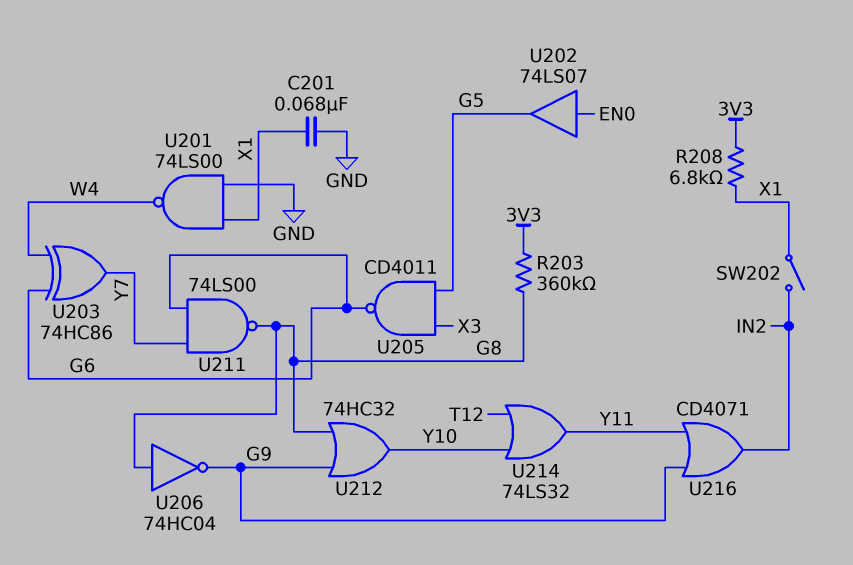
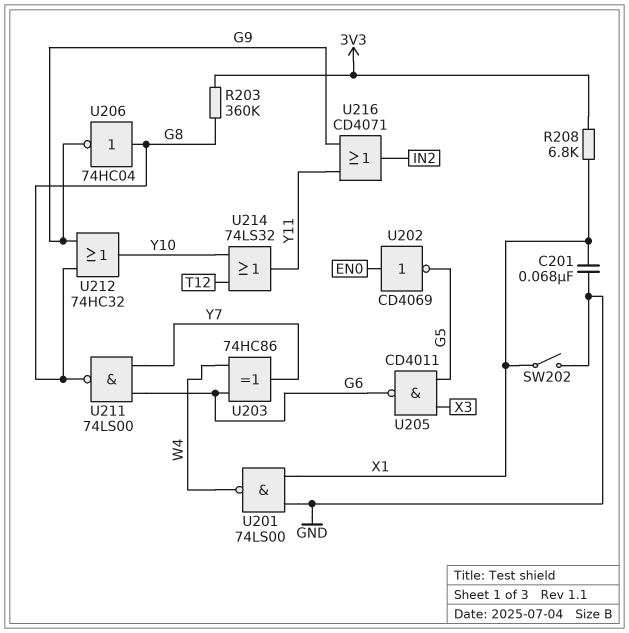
SW202: switch (IN2, X1) -> switch (GND, X1)
U202: buffer 74LS07 (in EN0, out G5) -> NOT CD4069 (in EN0, out G5)

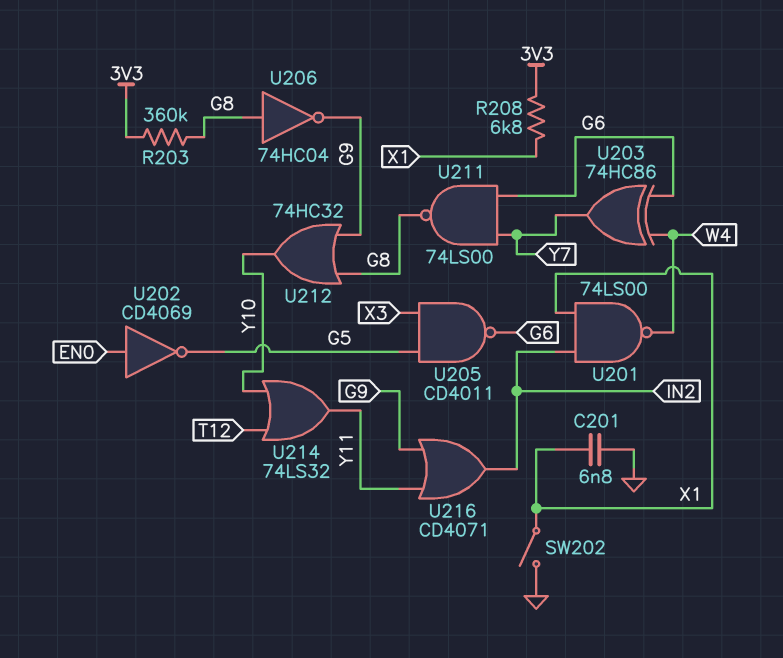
C201: 68nF (GND, X1) -> 6.8nF (GND, X1)
U201: NAND 74LS00 (in GND, in X1, out W4) -> NAND 74LS00 (in IN2, in X1, out W4)

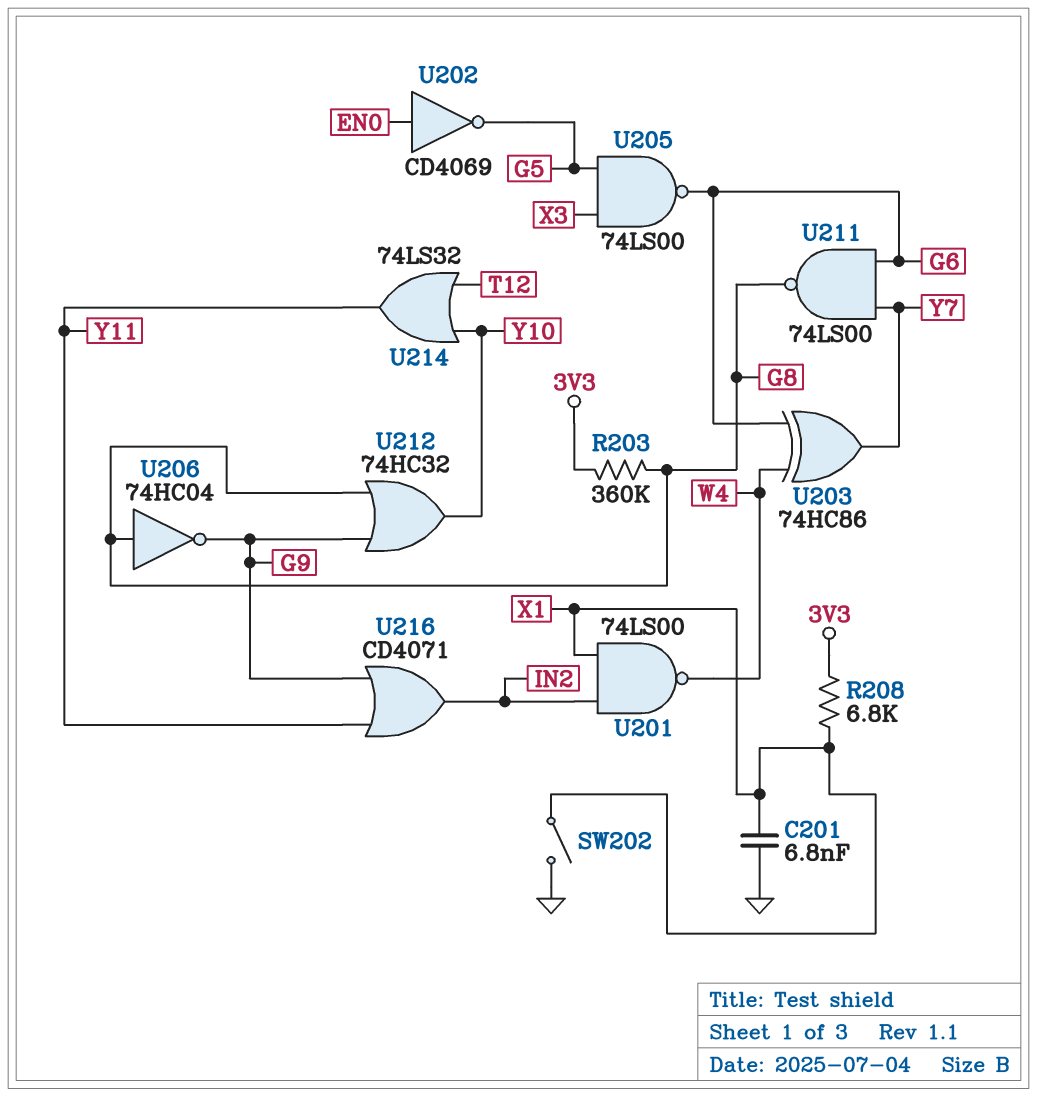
U205: NAND CD4011 (in G5, in X3, out G6) -> NAND 74LS00 (in G5, in X3, out G6)

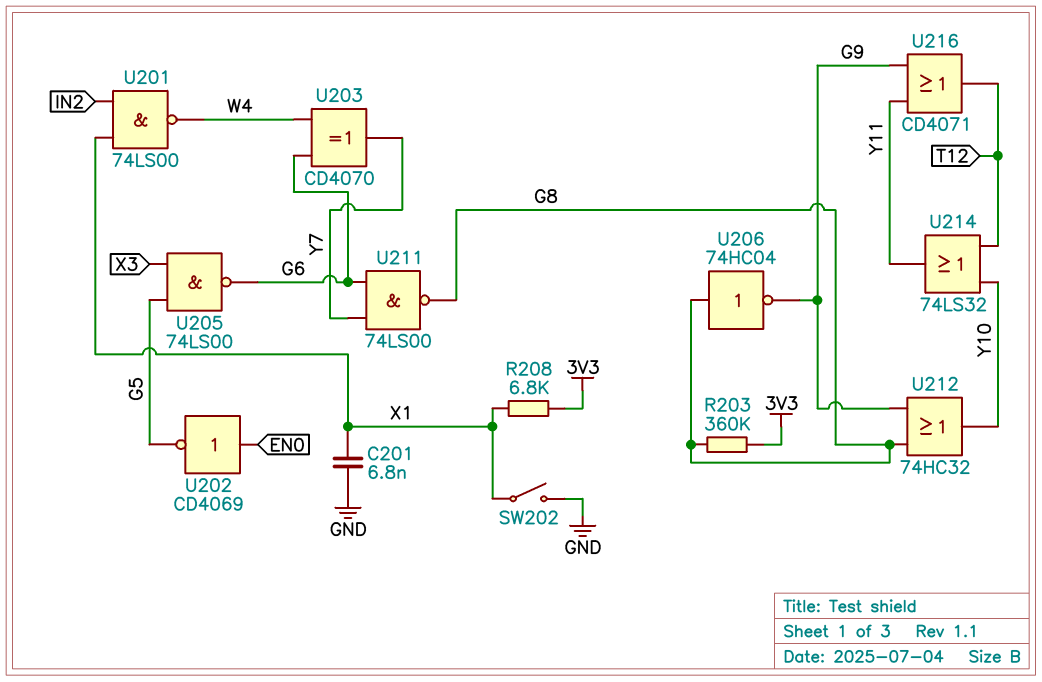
U203: XOR 74HC86 (in G6, in W4, out Y7) -> XOR CD4070 (in G6, in W4, out Y7)
U216: OR CD4071 (in G9, in Y11, out IN2) -> OR CD4071 (in G9, in Y11, out T12)

